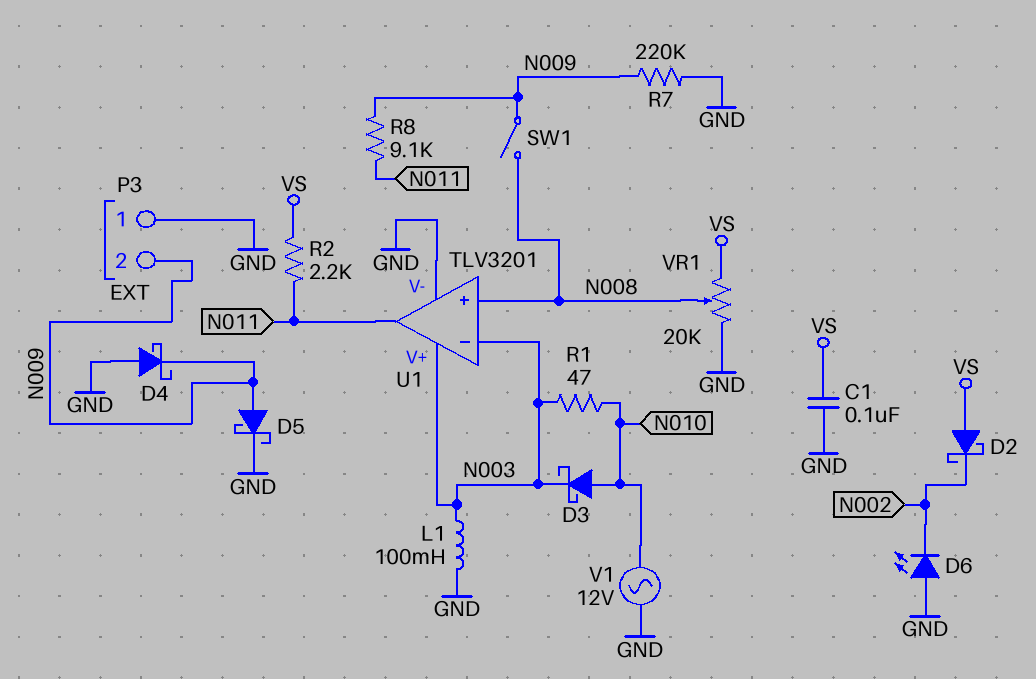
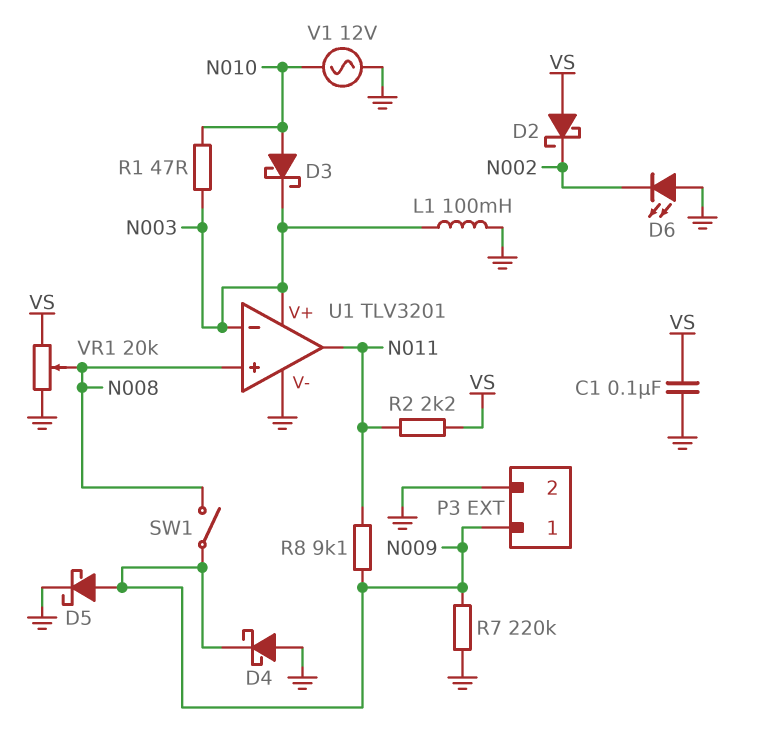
P3 pin 1: GND -> N009
P3 pin 2: N009 -> GND

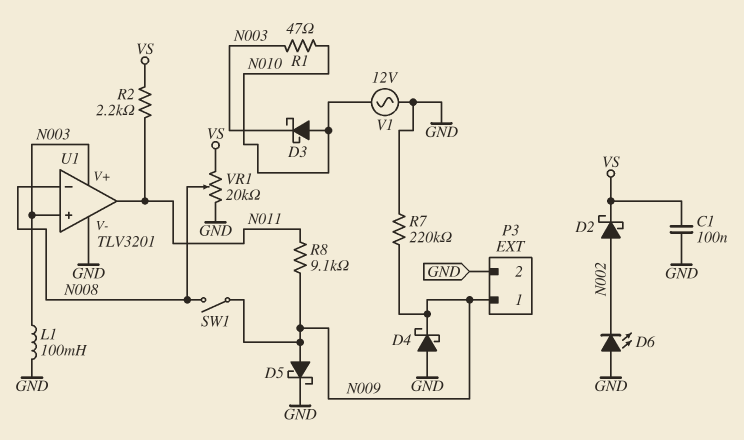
D2: schottky (A VS, K N002) -> schottky (A N002, K VS)
U1 pin in+: N008 -> N003
U1 pin in-: N003 -> N008

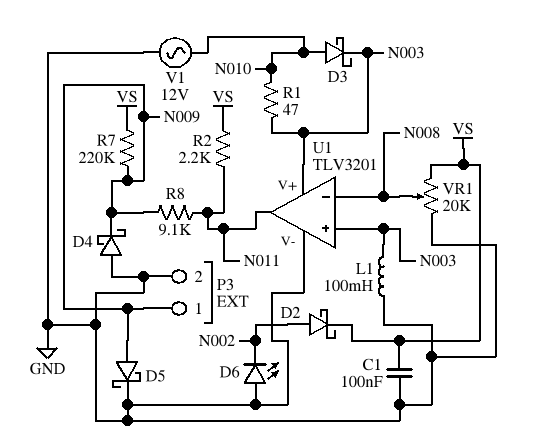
R7: 220k (GND, N009) -> 220k (N009, VS)
SW1: switch (N008, N009) -> none

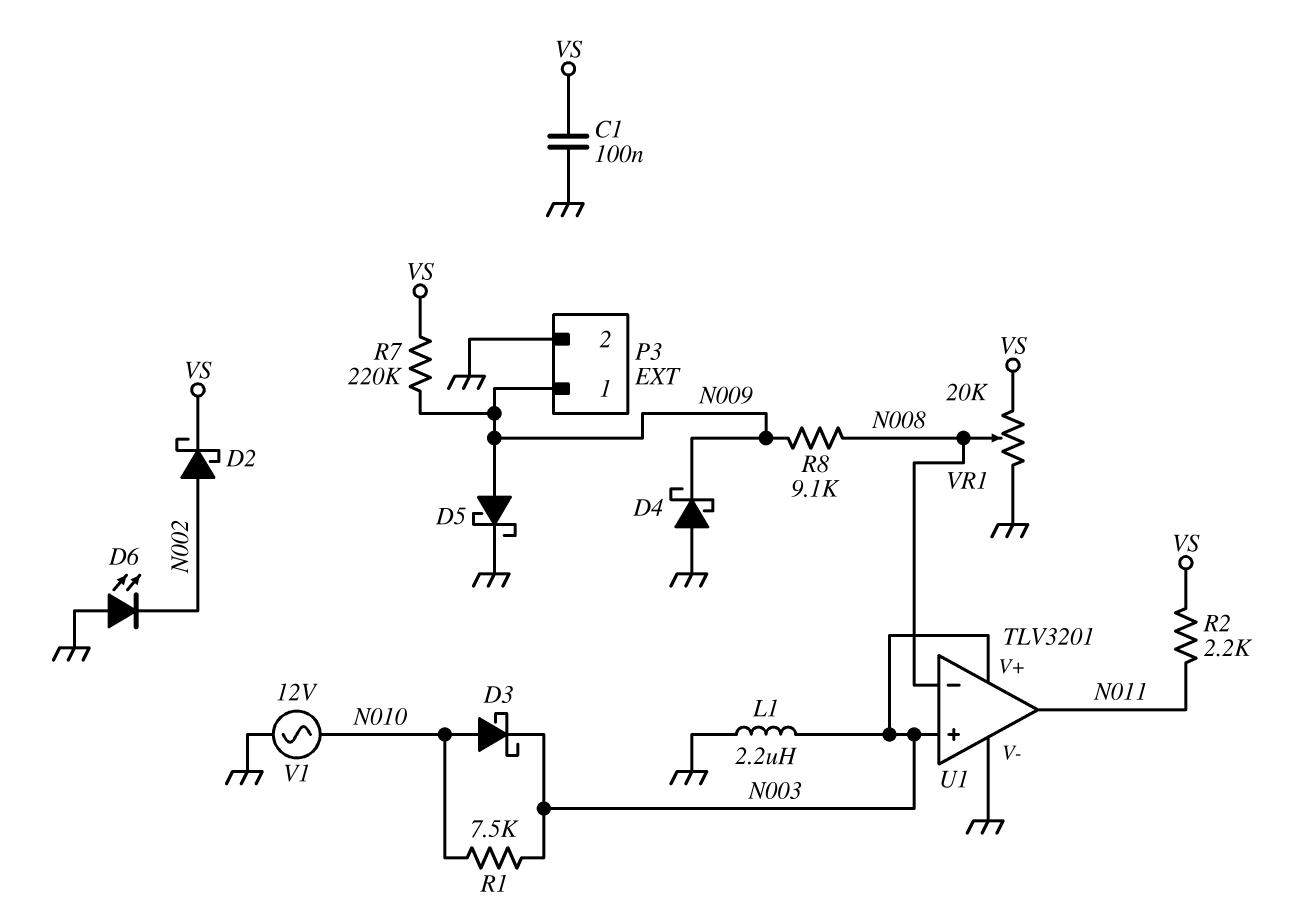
L1: 100mH (GND, N003) -> 2.2uH (GND, N003)
R1: 47 (N003, N010) -> 7.5k (N003, N010)
R8: 9.1k (N009, N011) -> 9.1k (N008, N009)

